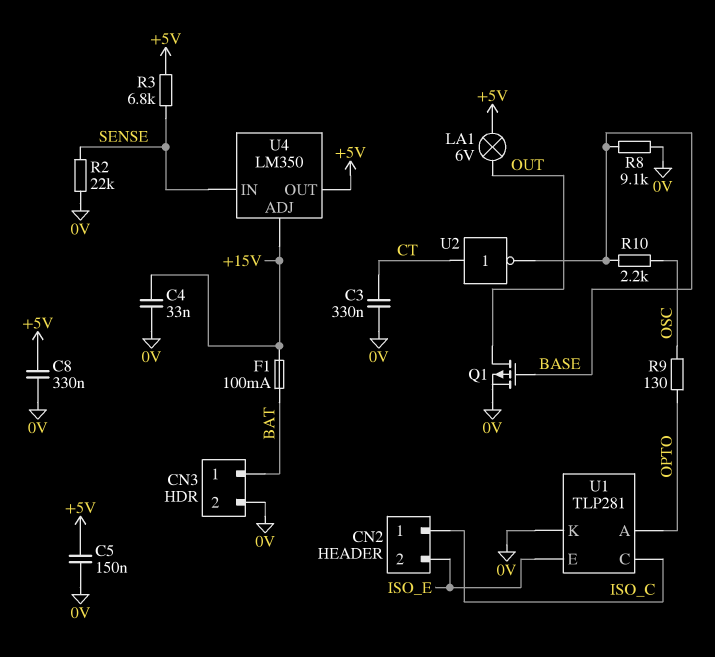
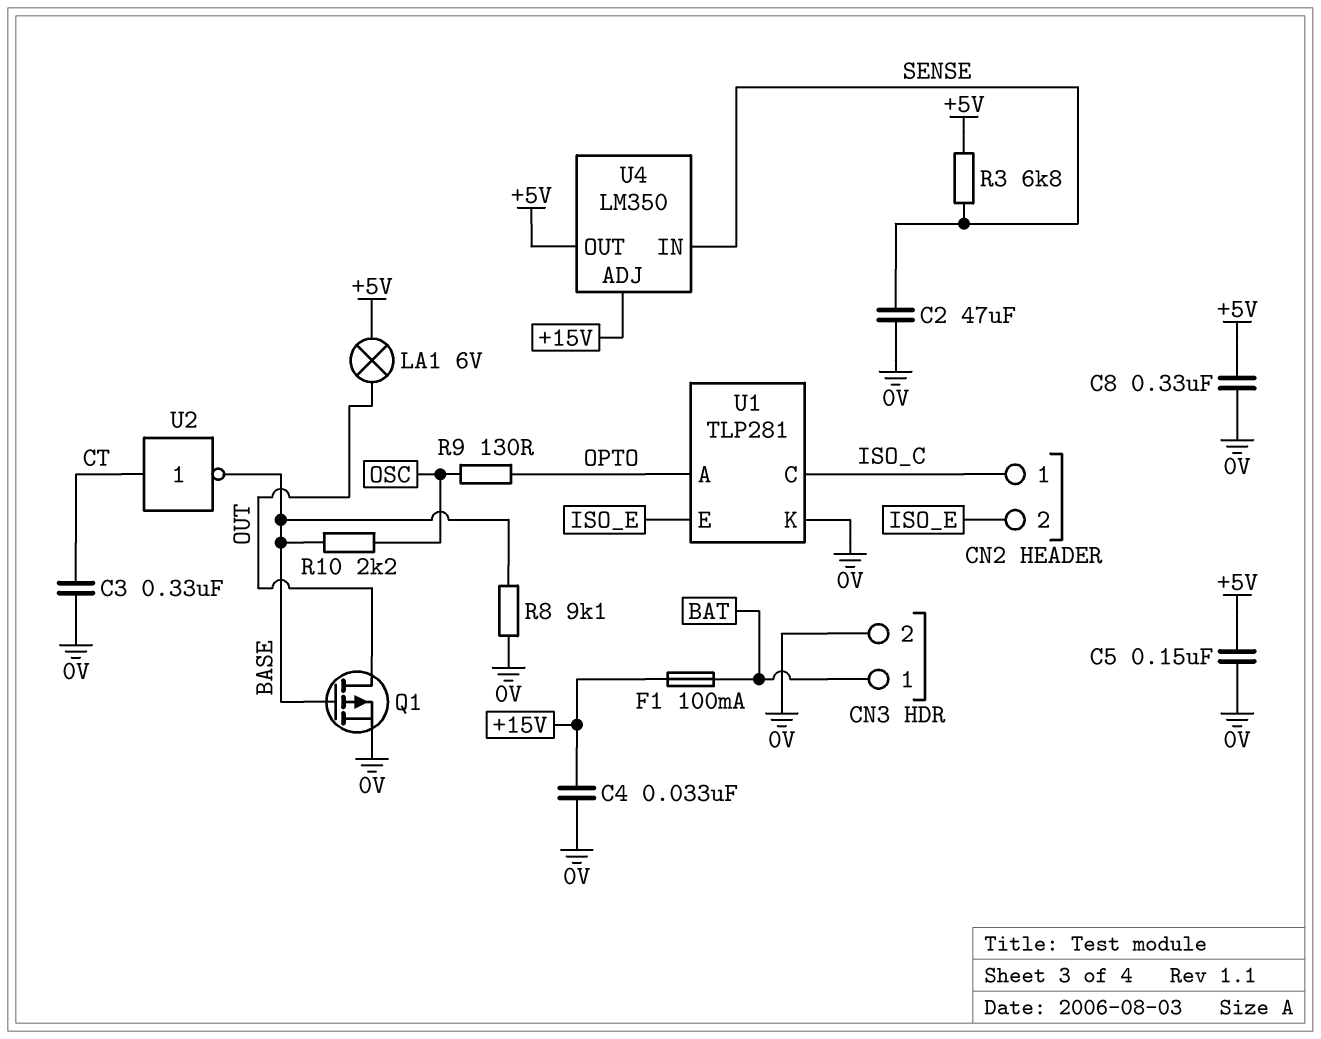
C2: none -> 47uF (0V, SENSE)
R2: 22k (0V, SENSE) -> none

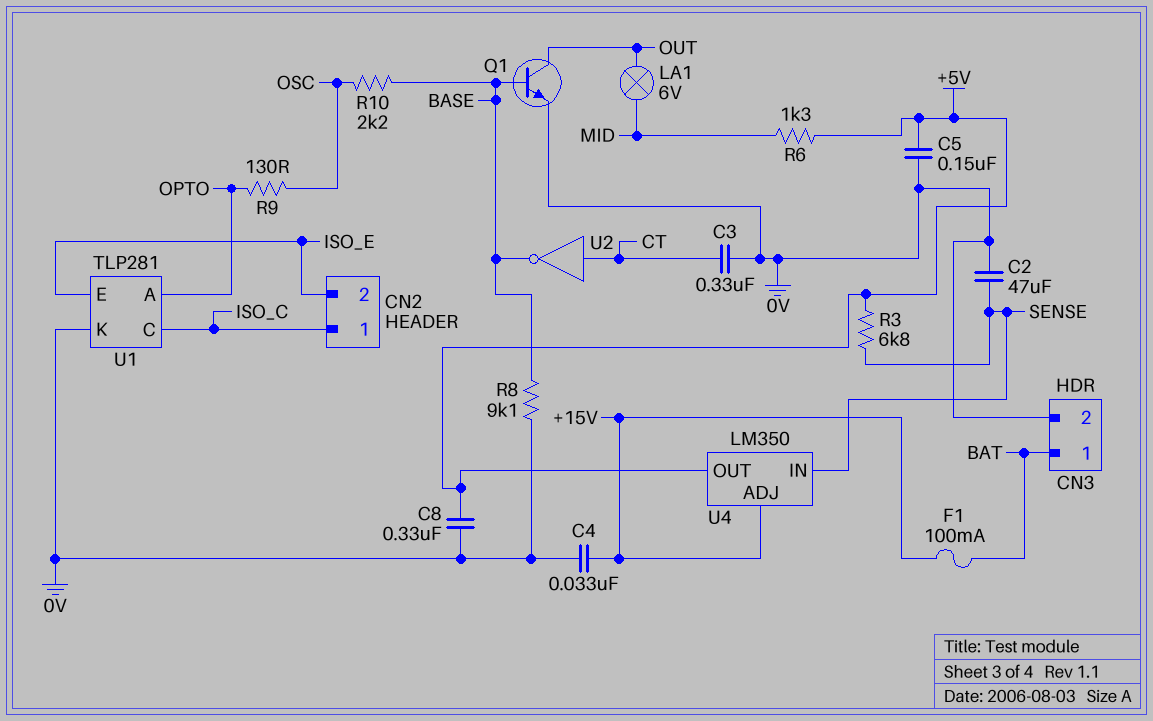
LA1: lamp 6V (+5V, OUT) -> lamp 6V (MID, OUT)
Q1: PMOS (G BASE, D OUT, S 0V) -> NPN (B BASE, C OUT, E 0V)
R6: none -> 1.3k (+5V, MID)

